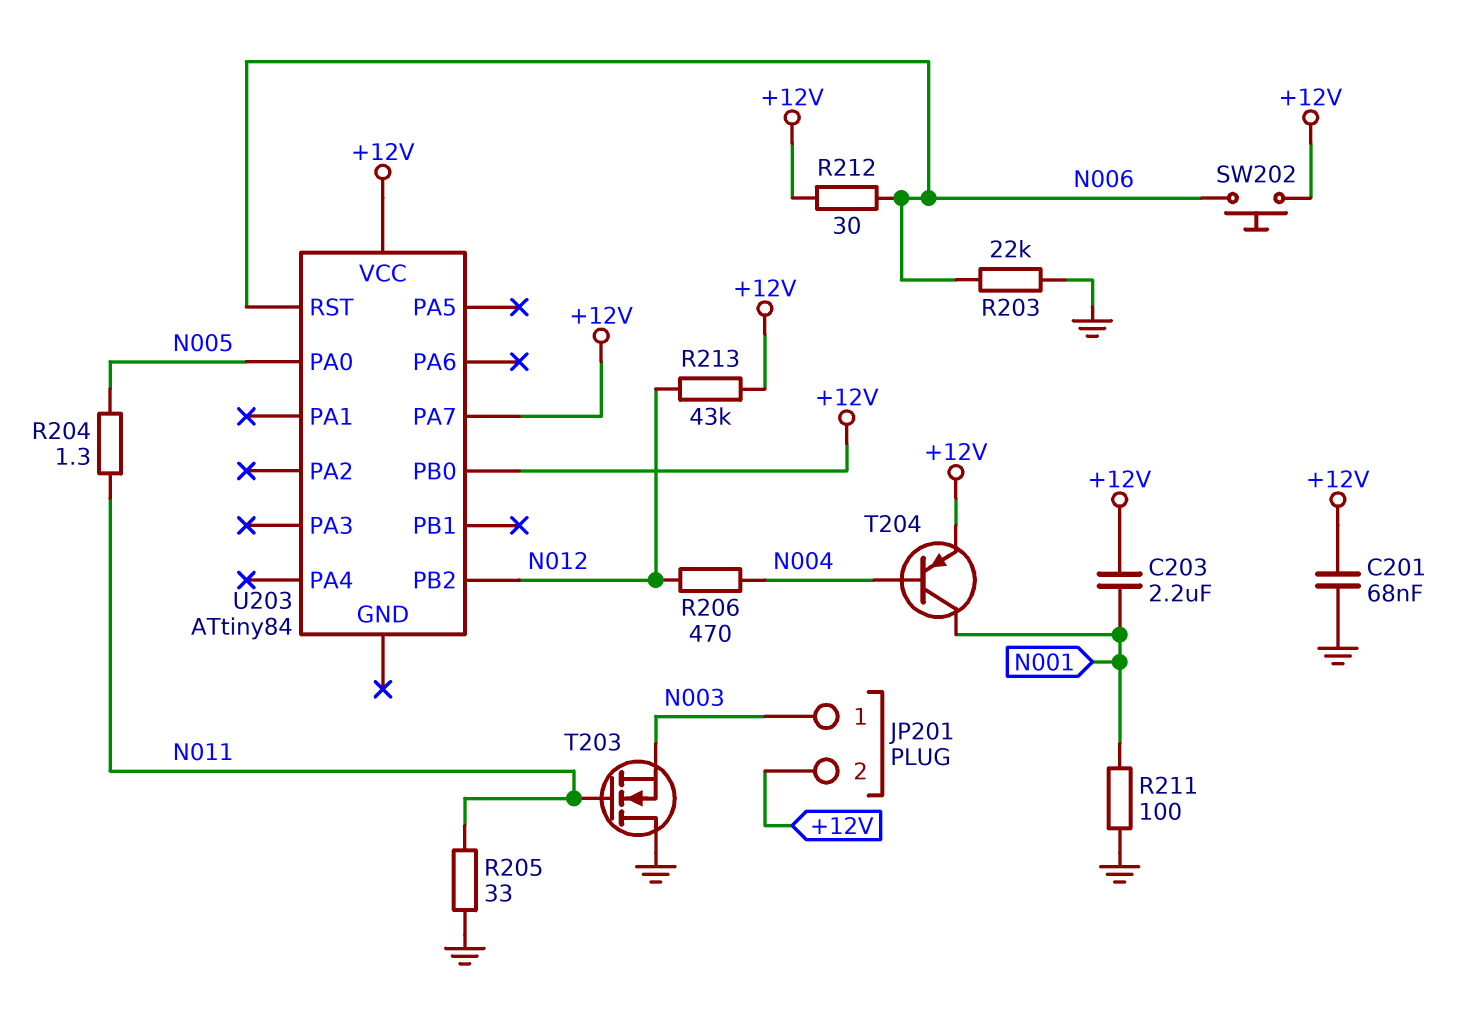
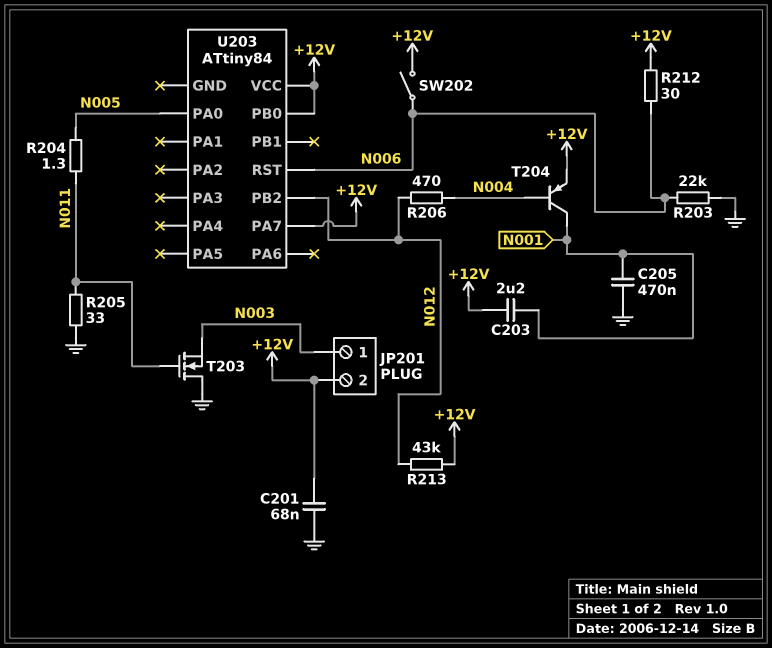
C205: none -> 470nF (GND, N001)
R211: 100 (GND, N001) -> none
SW202: button (+12V, N006) -> switch (+12V, N006)

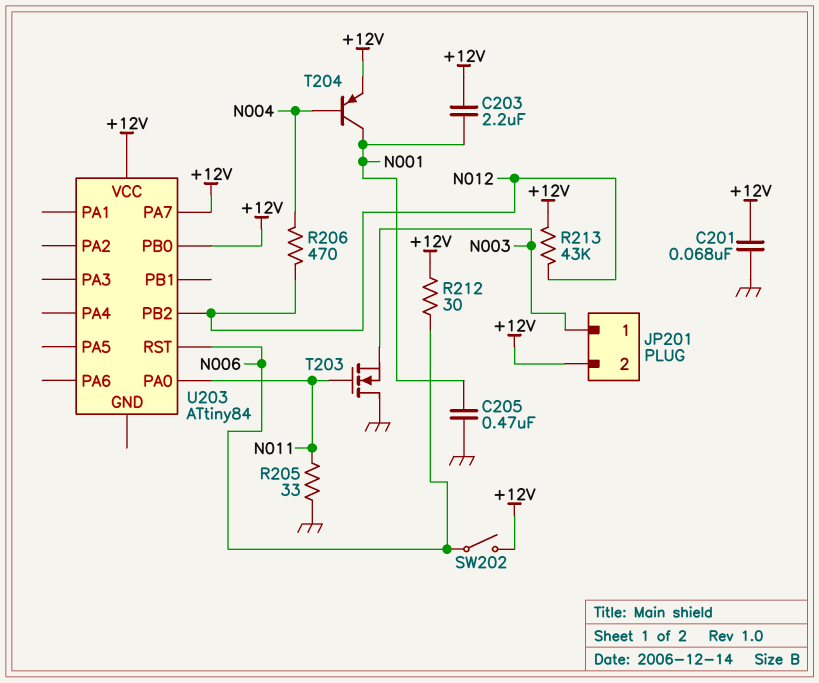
R203: 22k (GND, N006) -> none
R204: 1.3 (N005, N011) -> none
U203 pin PA0: N005 -> N011

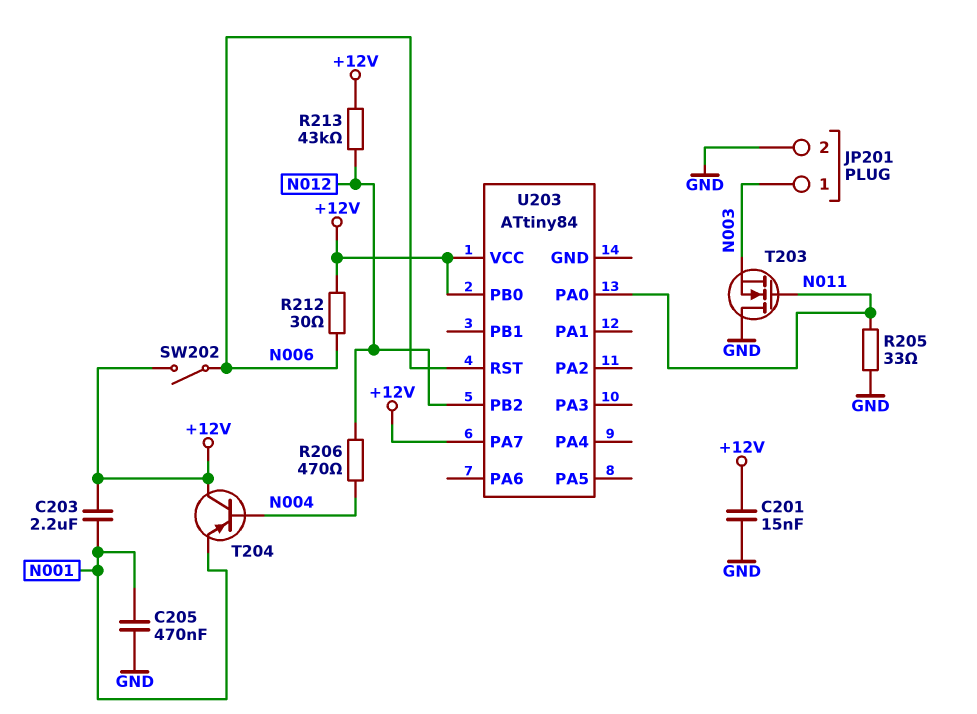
C201: 68nF (+12V, GND) -> 15nF (+12V, GND)
JP201 pin 2: +12V -> GND
T204: PNP (B N004, C N001, E +12V) -> PNP (B N004, C +12V, E N001)

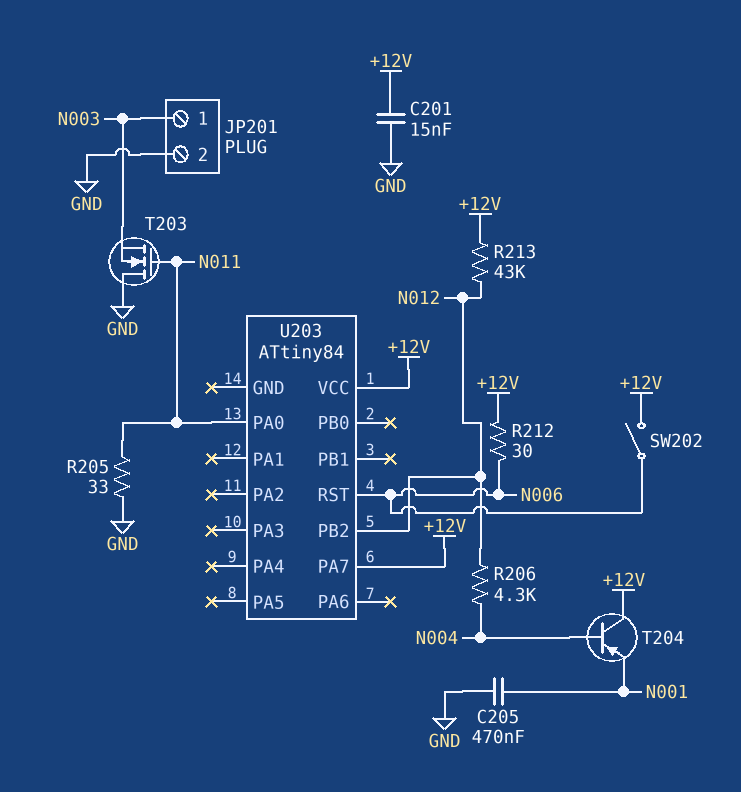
C203: 2.2uF (+12V, N001) -> none
R206: 470 (N004, N012) -> 4.3k (N004, N012)
U203 pin PB0: +12V -> none

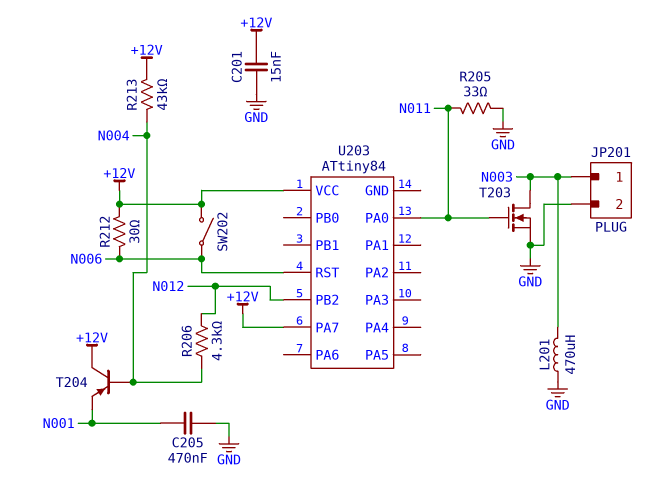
L201: none -> 470uH (GND, N003)
R213: 43k (+12V, N012) -> 43k (+12V, N004)
T203: NMOS (G N011, D GND, S N003) -> NMOS (G N011, D N003, S GND)

